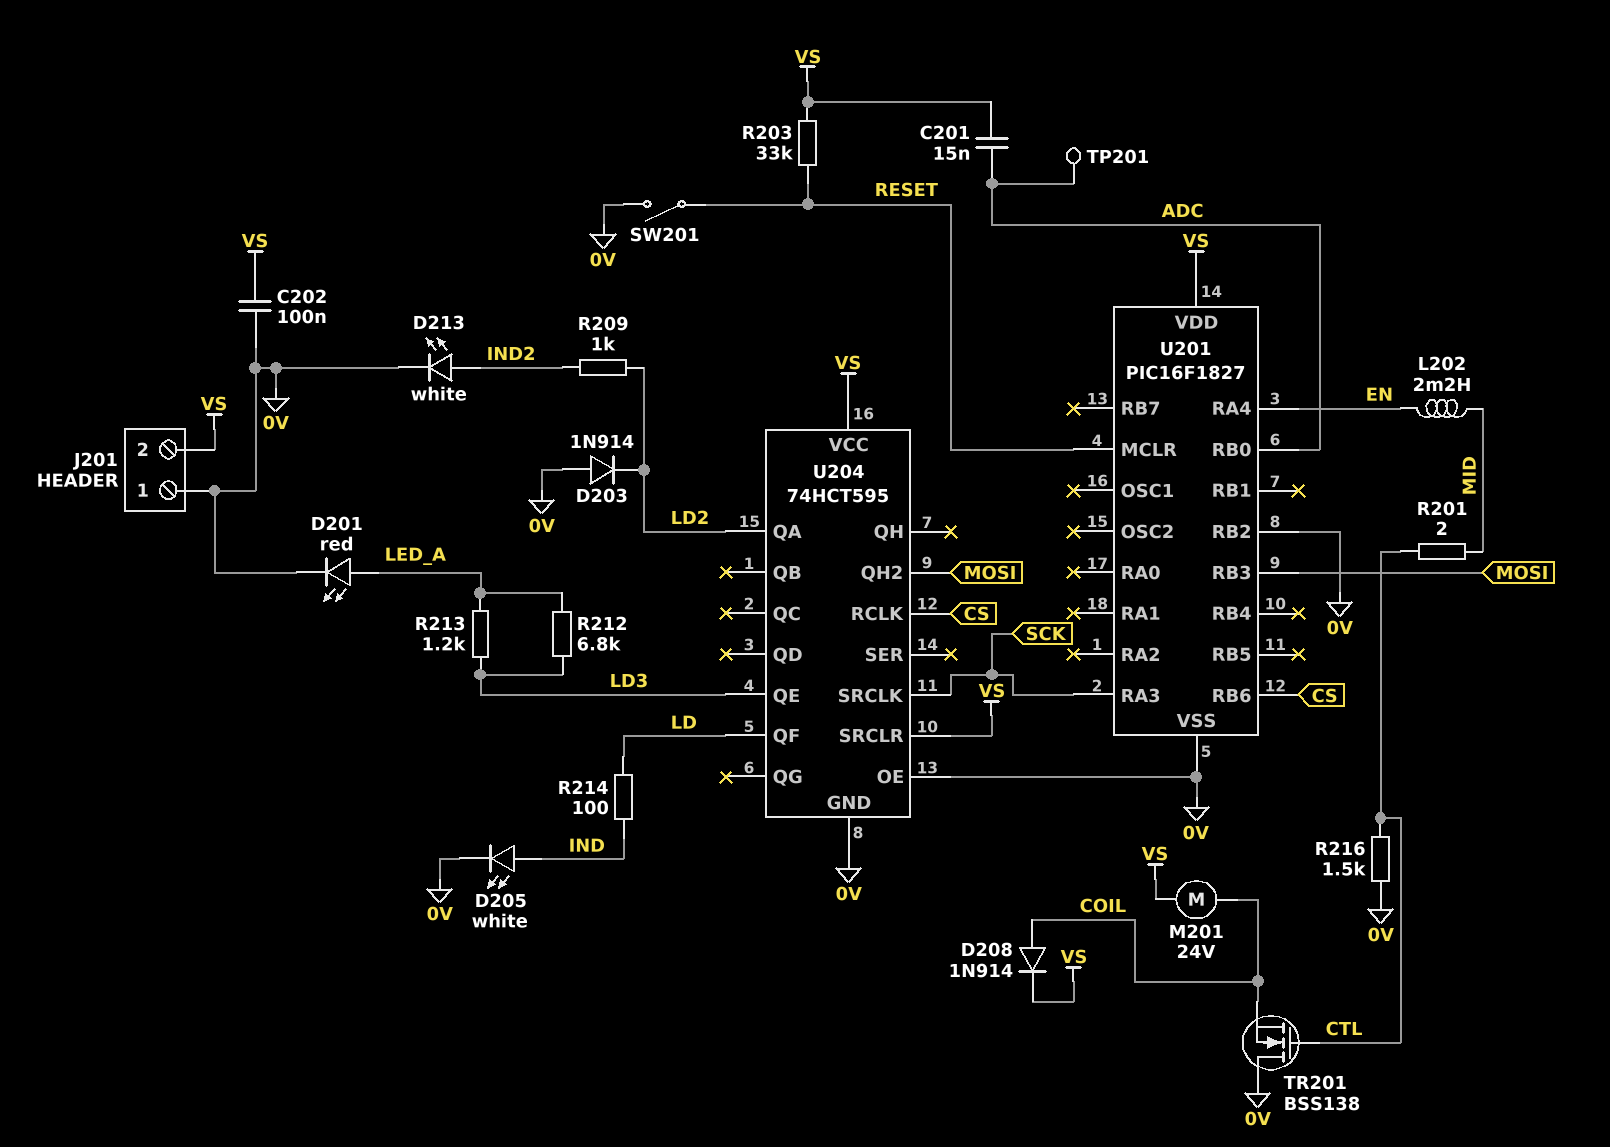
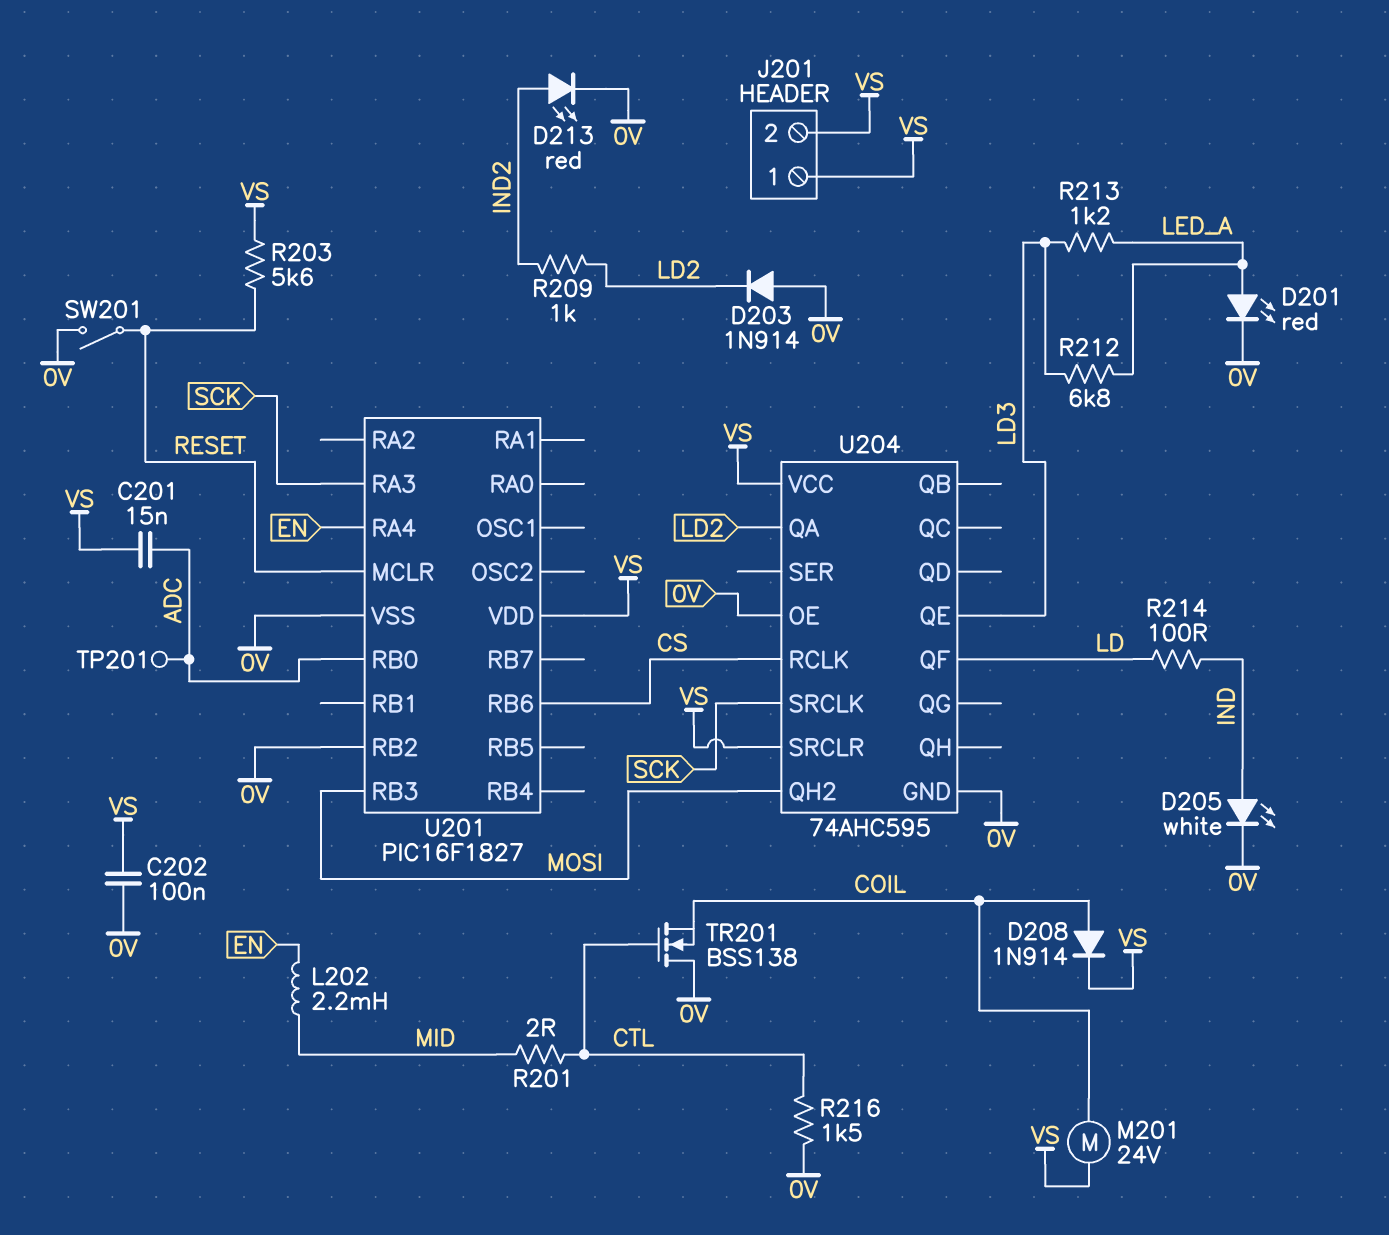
D213: LED white (A IND2, K 0V) -> LED red (A IND2, K 0V)
J201 pin 1: 0V -> VS
R203: 33k (RESET, VS) -> 5.6k (RESET, VS)
U204: 74HCT595 -> 74AHC595

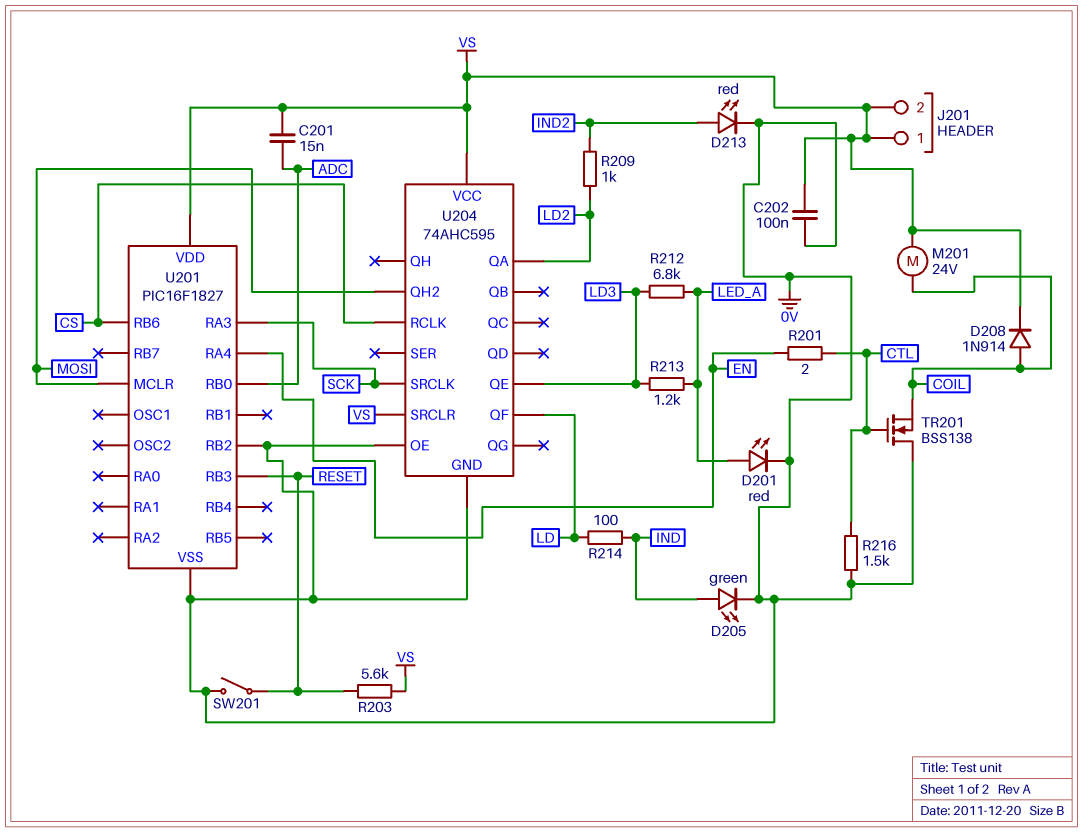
D203: diode 1N914 (A 0V, K LD2) -> none
D205: LED white (A IND, K 0V) -> LED green (A IND, K 0V)
L202: 2.2mH (EN, MID) -> none
R201: 2 (CTL, MID) -> 2 (CTL, EN)
TP201: test point (ADC) -> none
U201 pin MCLR: RESET -> MOSI
U201 pin RB3: MOSI -> RESET

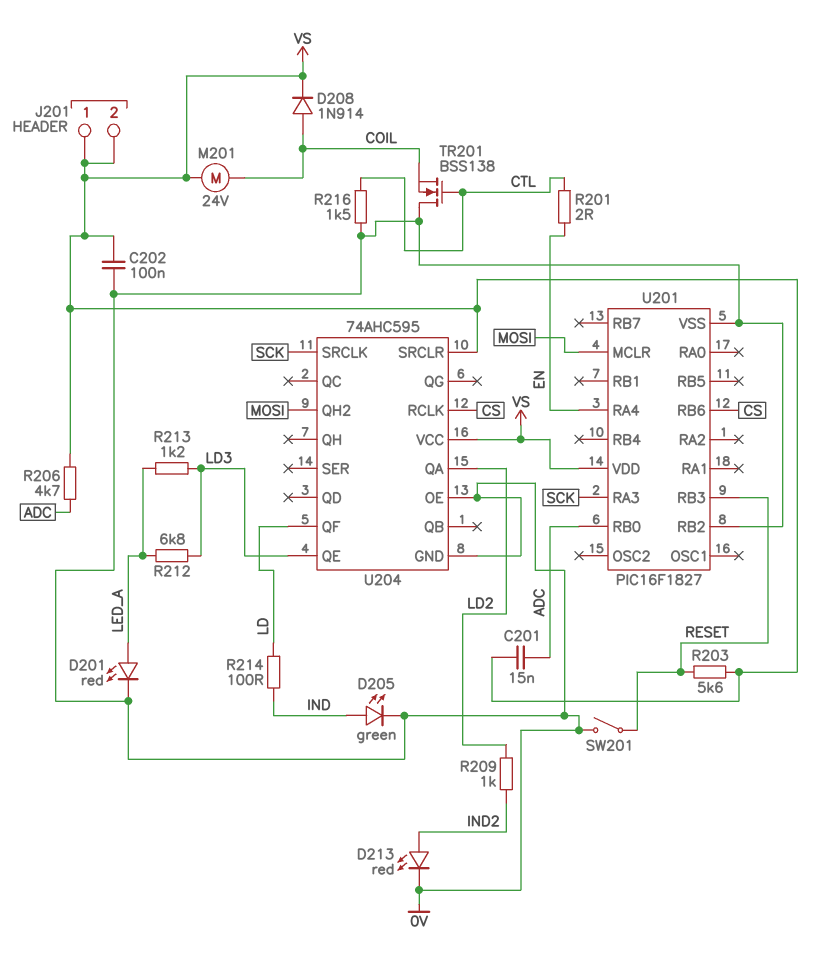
R206: none -> 4.7k (ADC, VS)

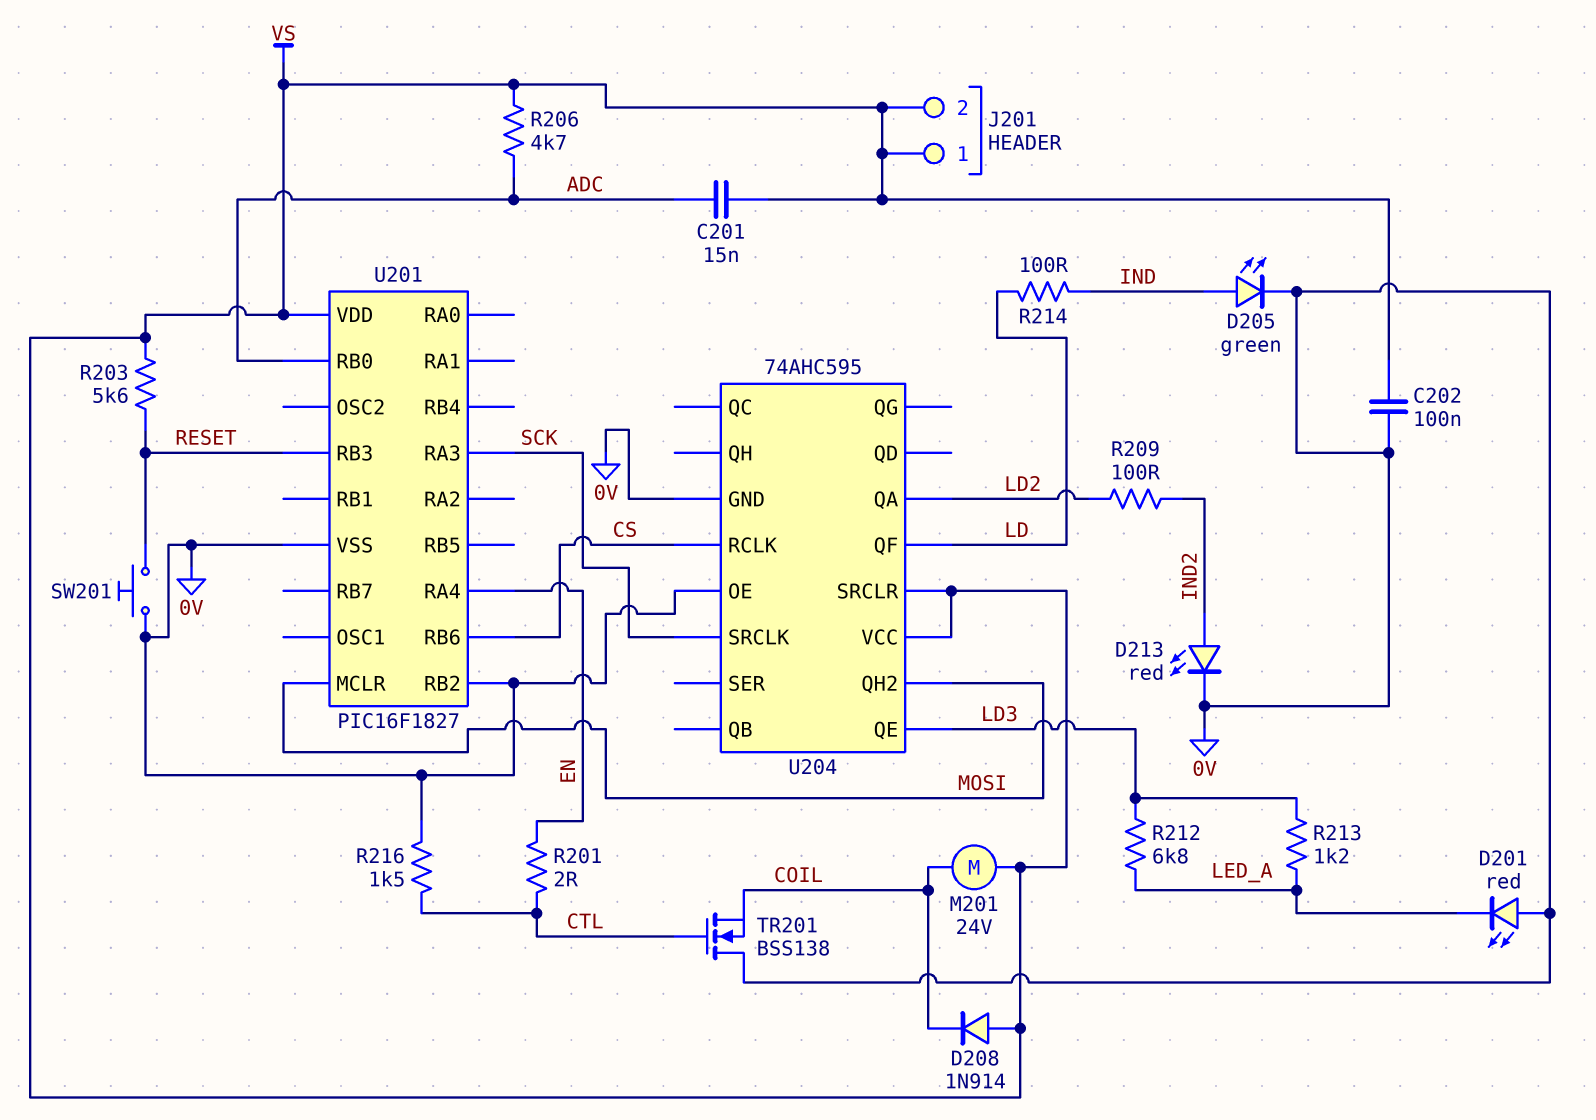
D201: LED red (A LED_A, K 0V) -> LED red (A 0V, K LED_A)
D208: diode 1N914 (A COIL, K VS) -> diode 1N914 (A VS, K COIL)
R209: 1k (IND2, LD2) -> 100 (IND2, LD2)
SW201: switch (0V, RESET) -> button (0V, RESET)

